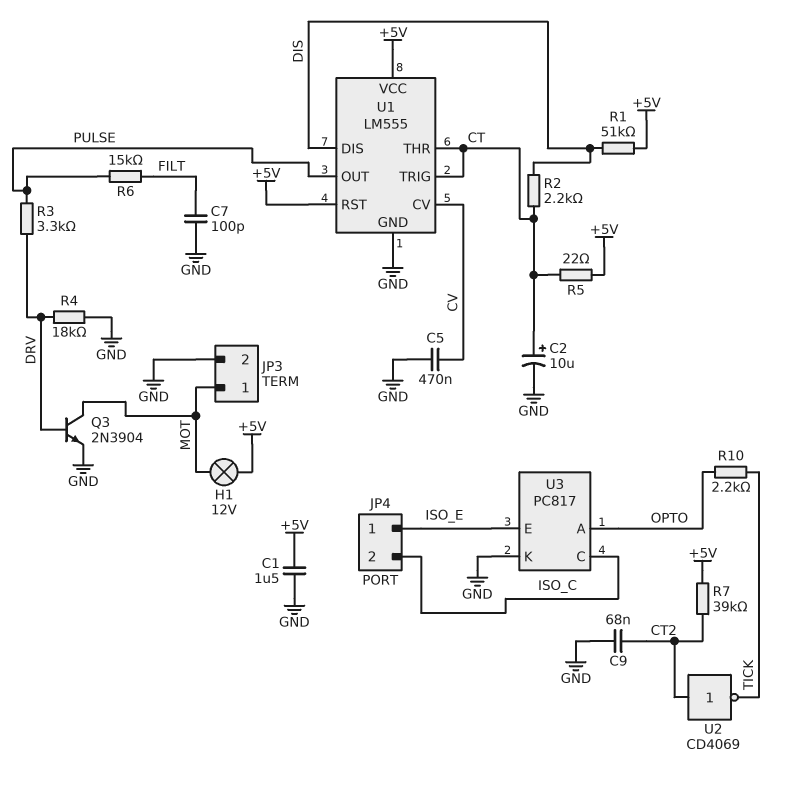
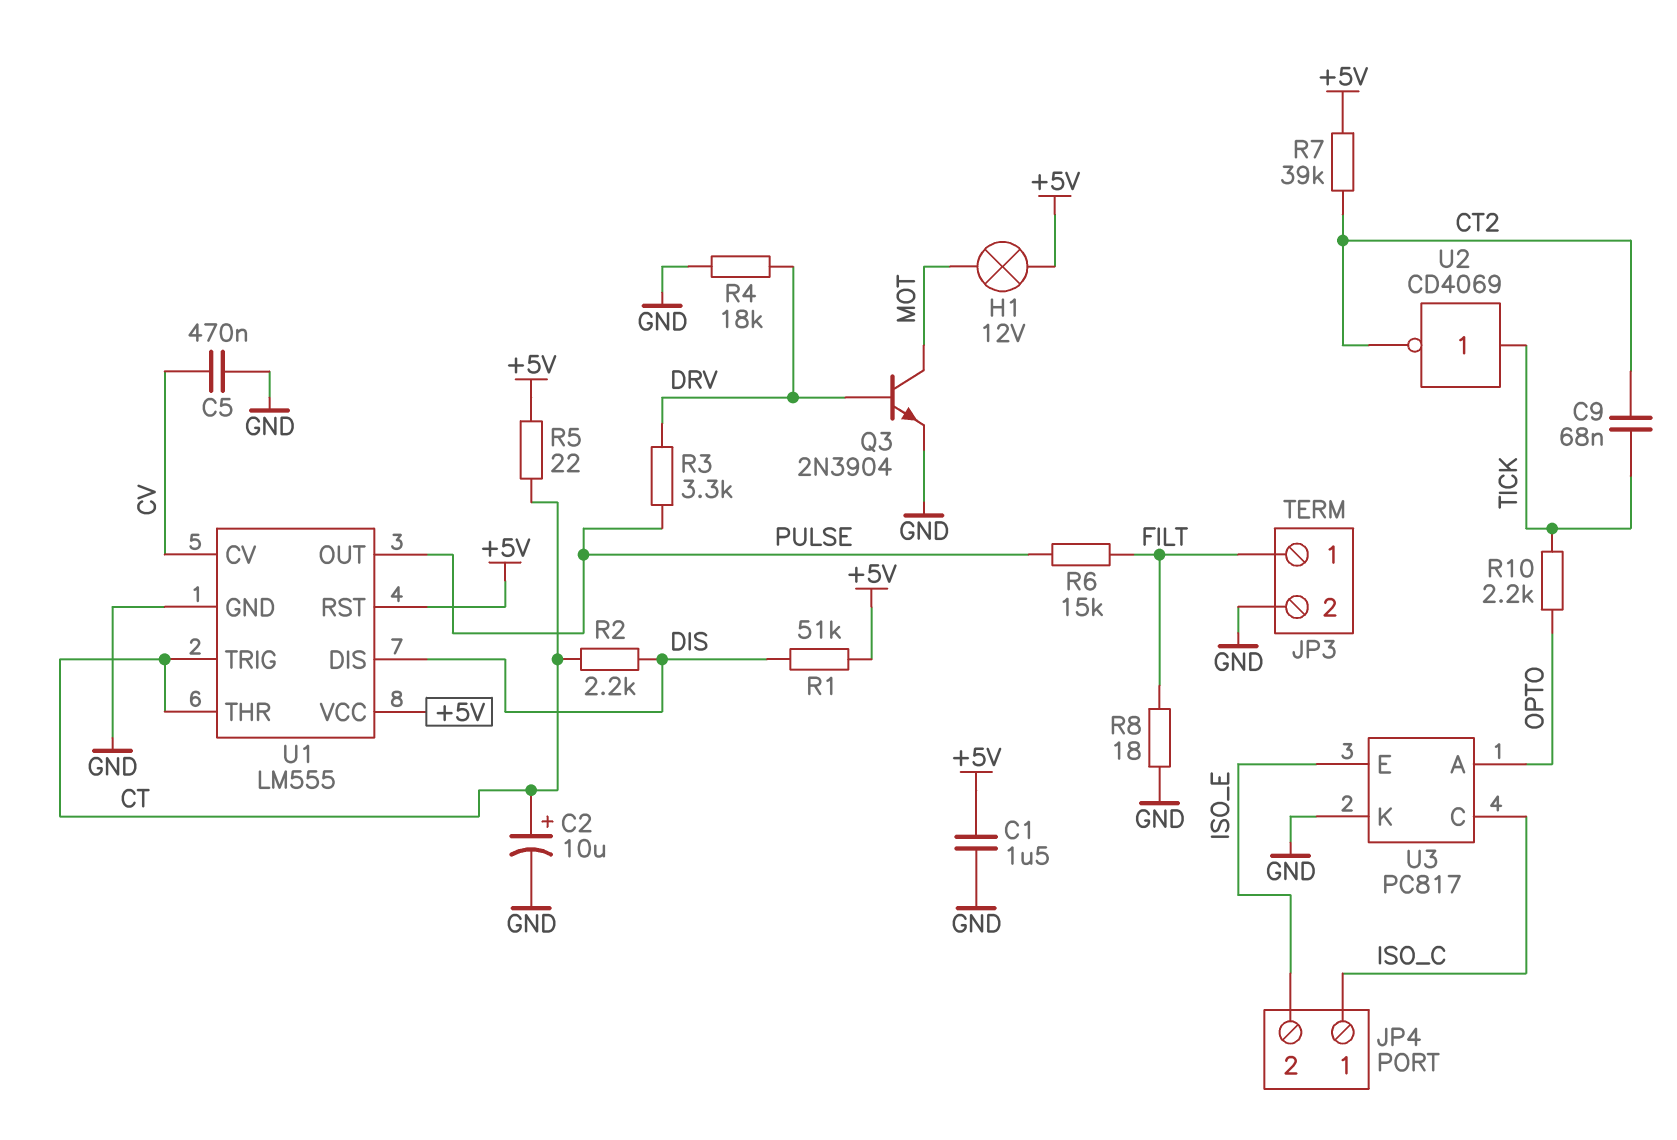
C7: 100pF (FILT, GND) -> none
C9: 68nF (CT2, GND) -> 68nF (CT2, TICK)
JP3 pin 1: MOT -> FILT
JP4 pin 1: ISO_E -> ISO_C
JP4 pin 2: ISO_C -> ISO_E
R8: none -> 18 (FILT, GND)
U2: NOT CD4069 (in CT2, out TICK) -> NOT CD4069 (in TICK, out CT2)

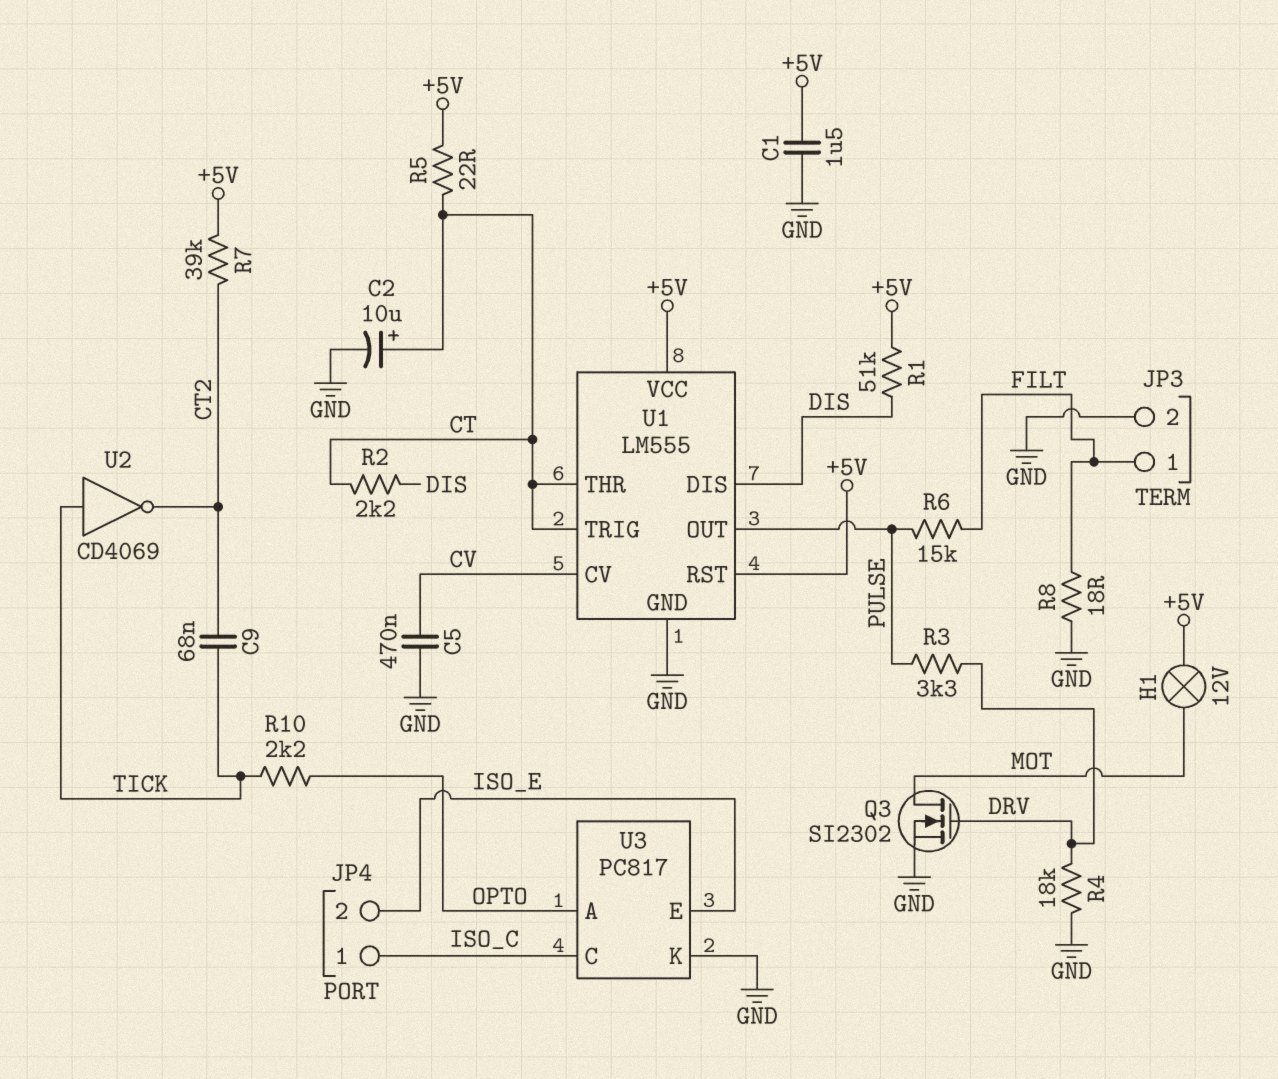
Q3: NPN 2N3904 (B DRV, C MOT, E GND) -> NMOS SI2302 (G DRV, D MOT, S GND)

